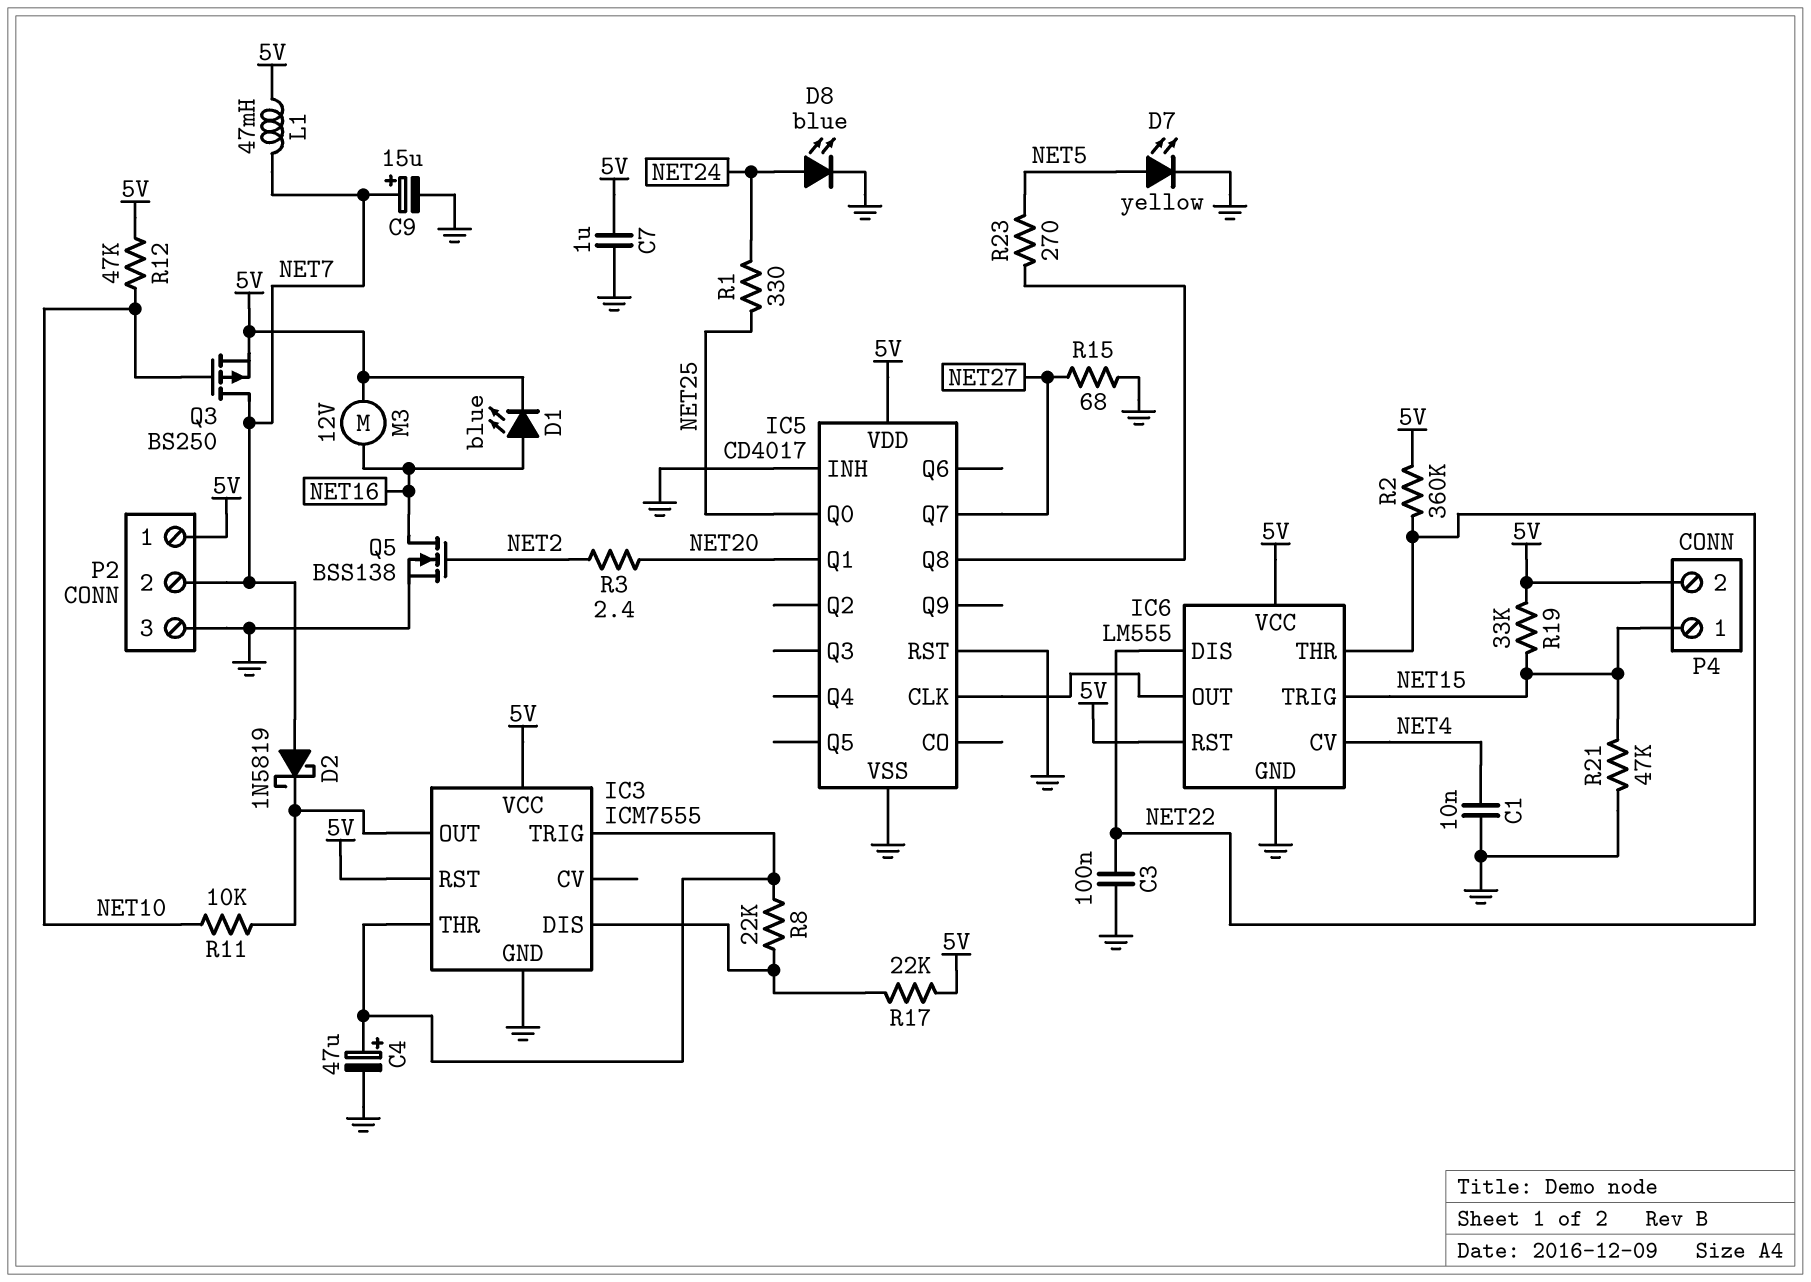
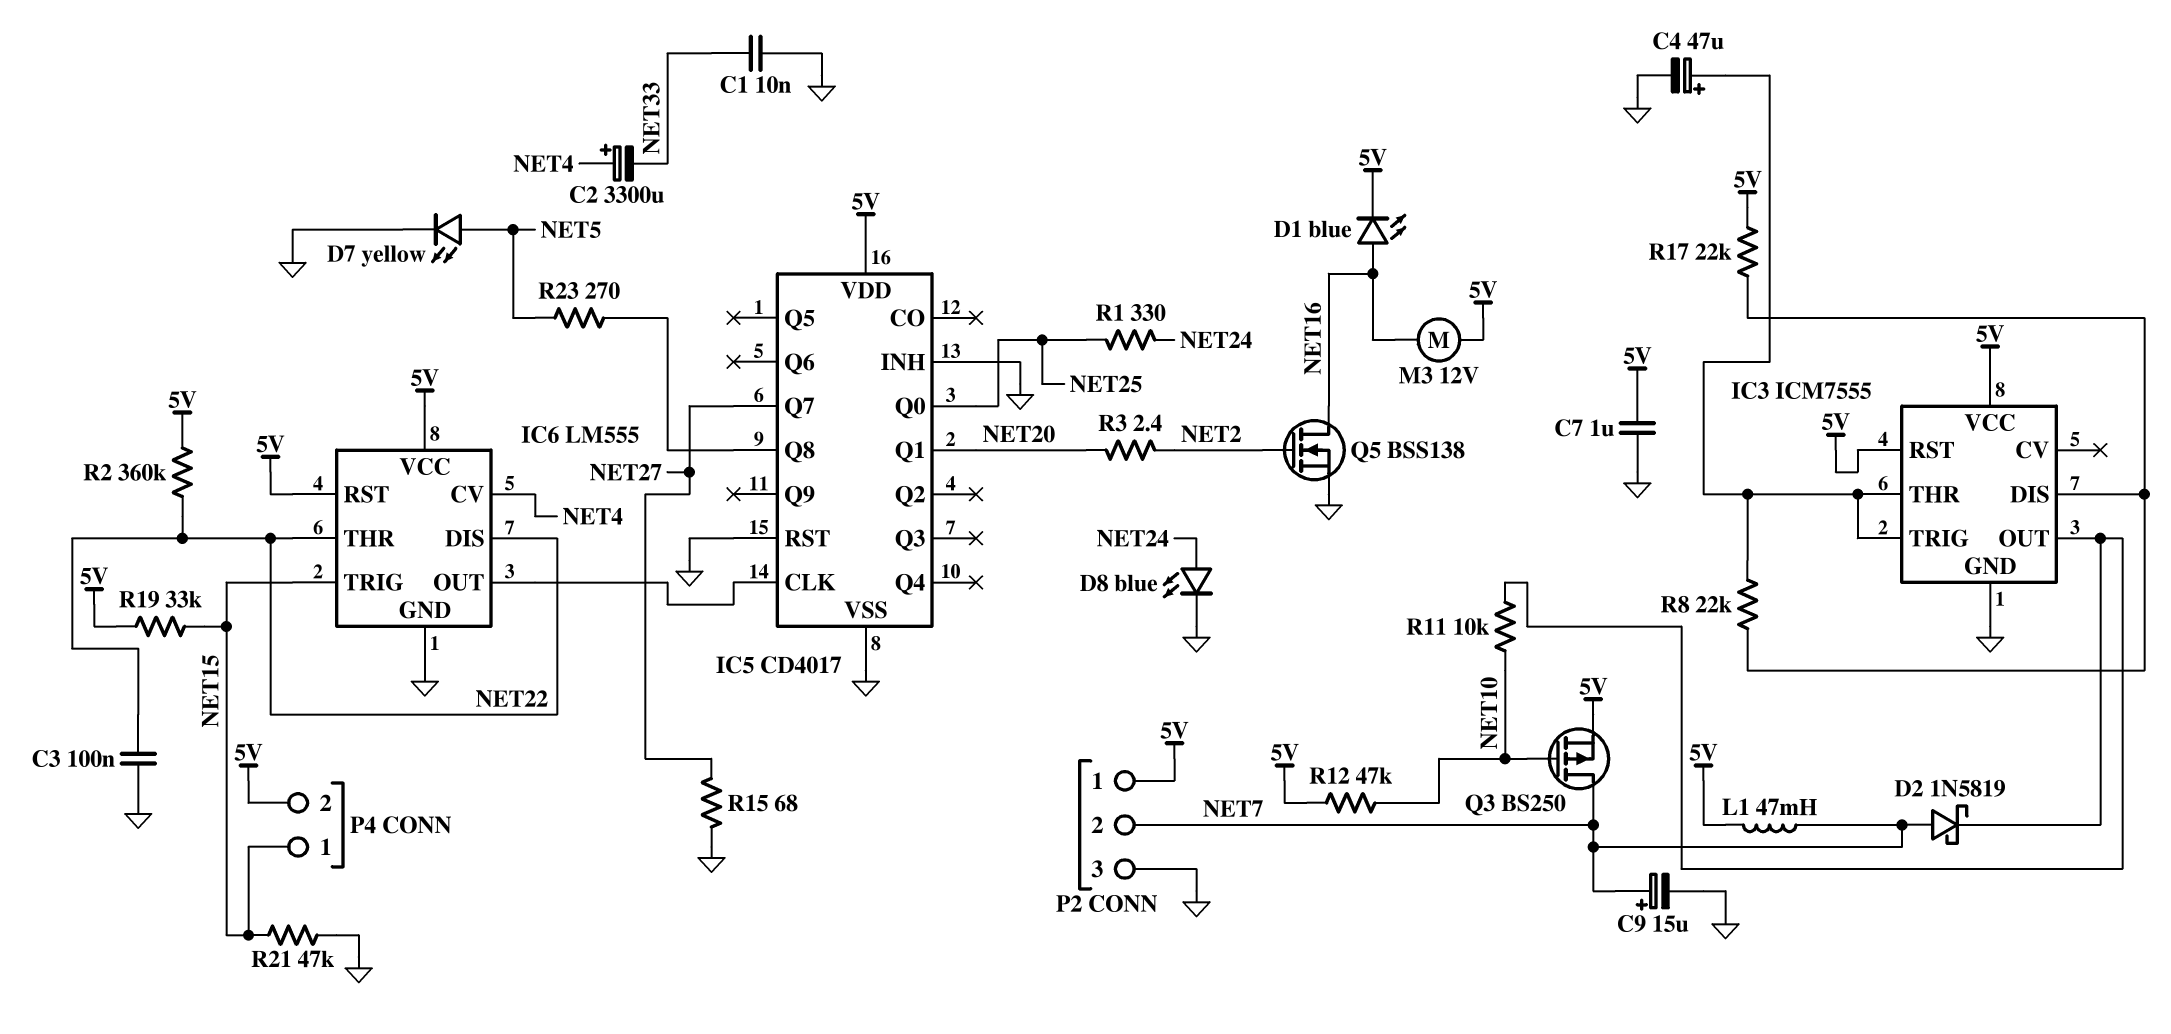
C1: 10nF (GND, NET4) -> 10nF (GND, NET33)
C2: none -> 3300uF (plus NET4, minus NET33)

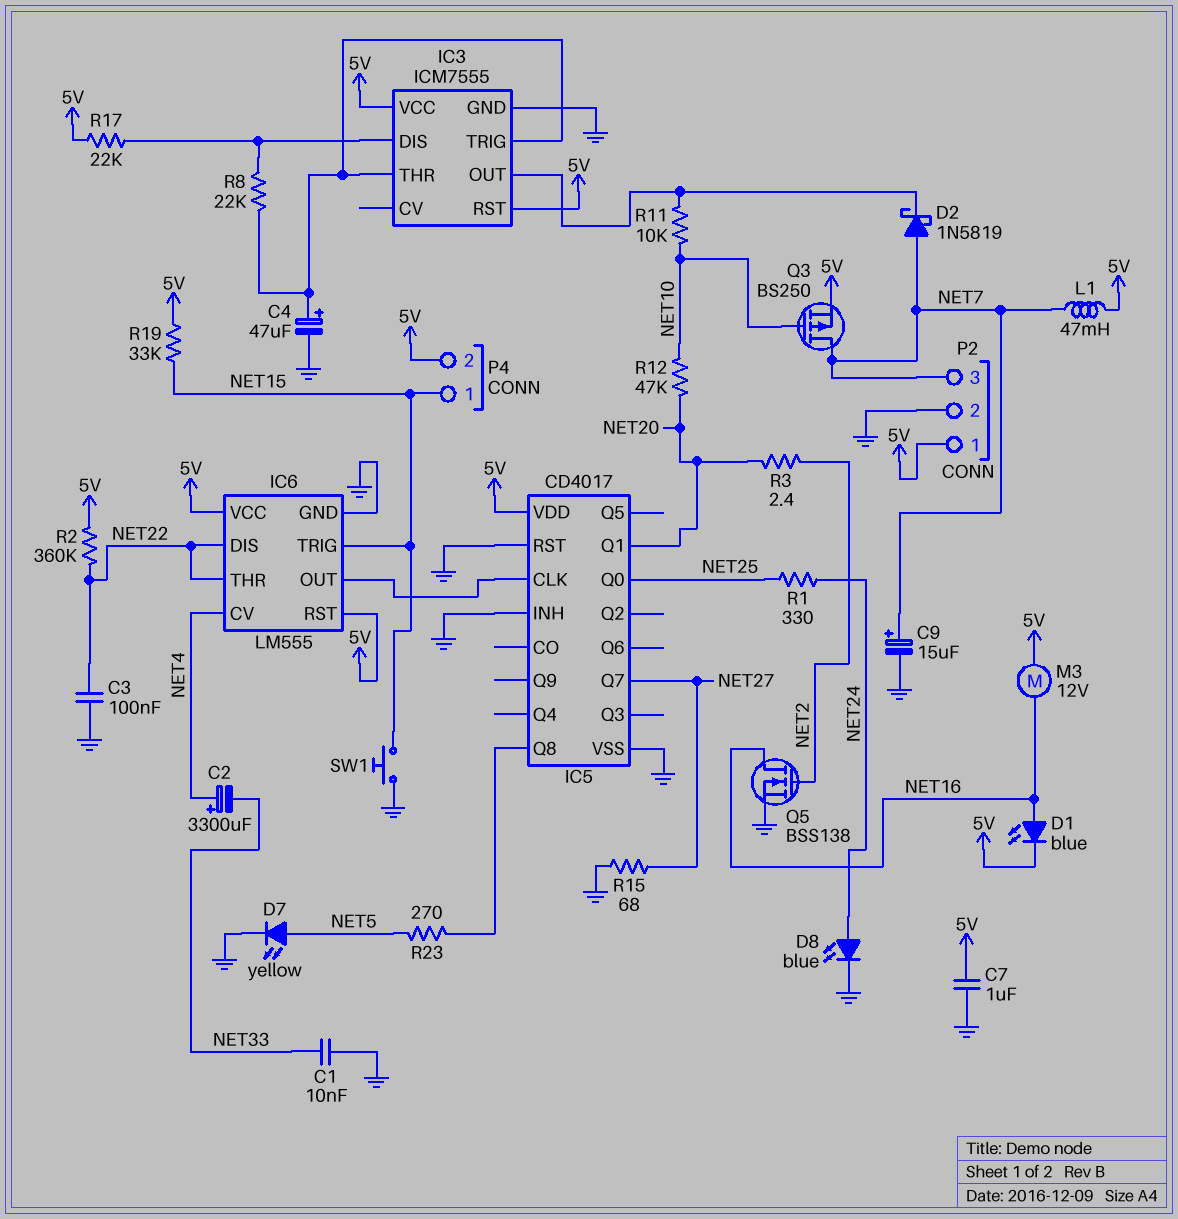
P2 pin 2: NET7 -> GND
P2 pin 3: GND -> NET7
R12: 47k (5V, NET10) -> 47k (NET10, NET20)
R21: 47k (GND, NET15) -> none
SW1: none -> button (GND, NET15)

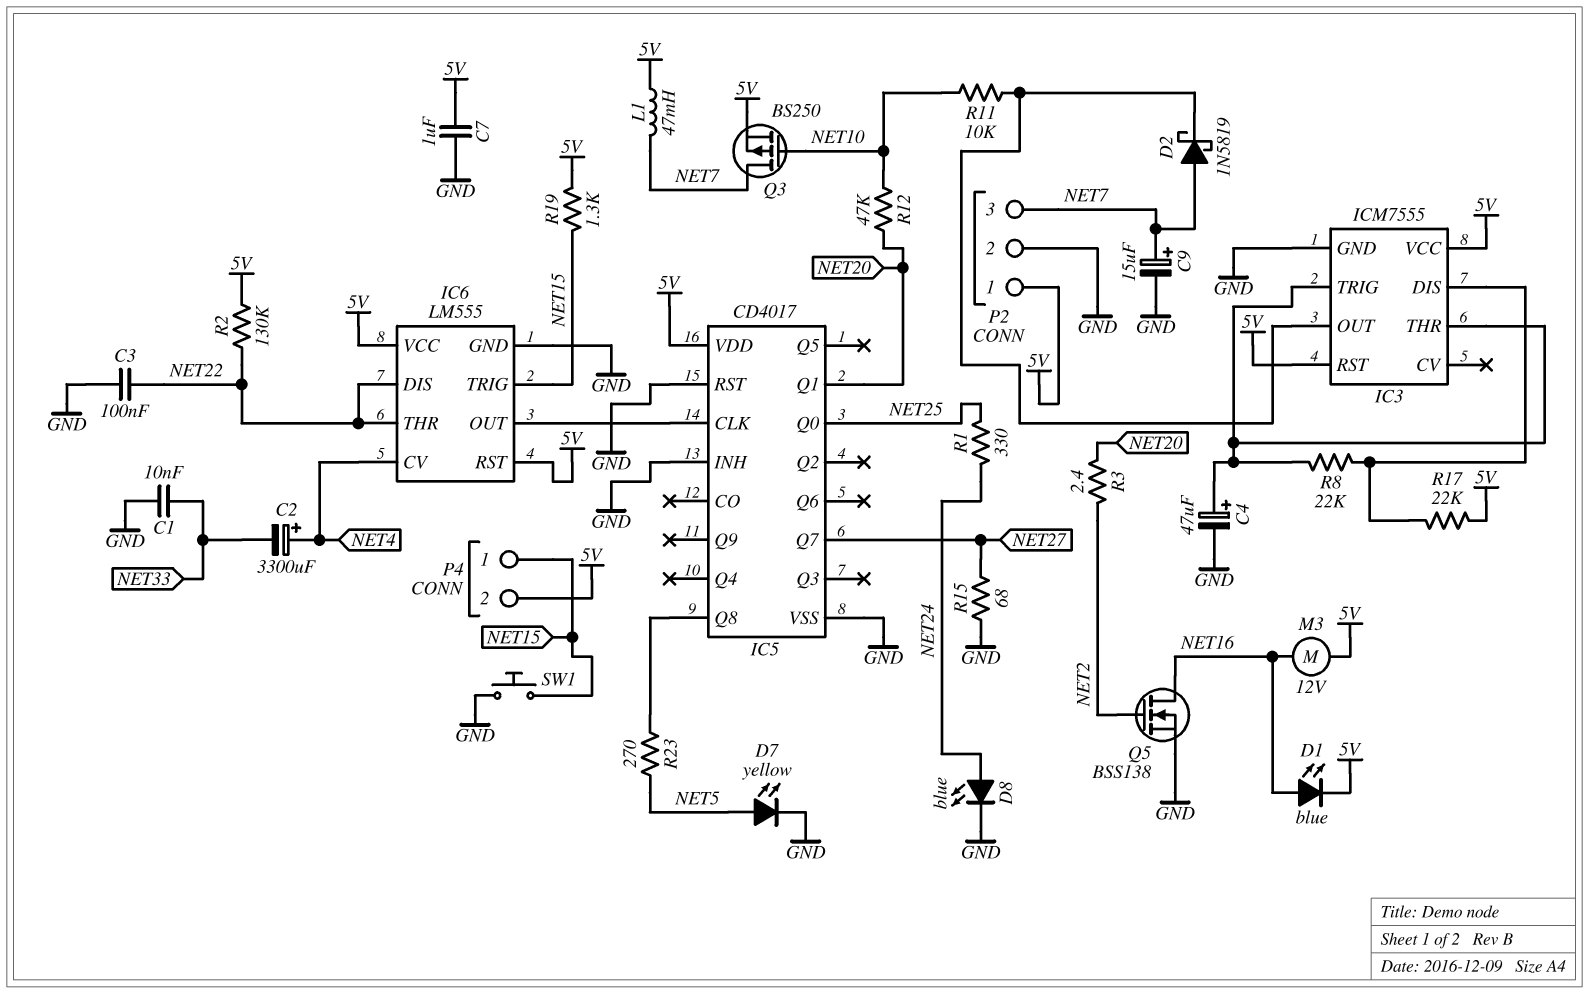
R2: 360k (5V, NET22) -> 130k (5V, NET22)
R19: 33k (5V, NET15) -> 1.3k (5V, NET15)

